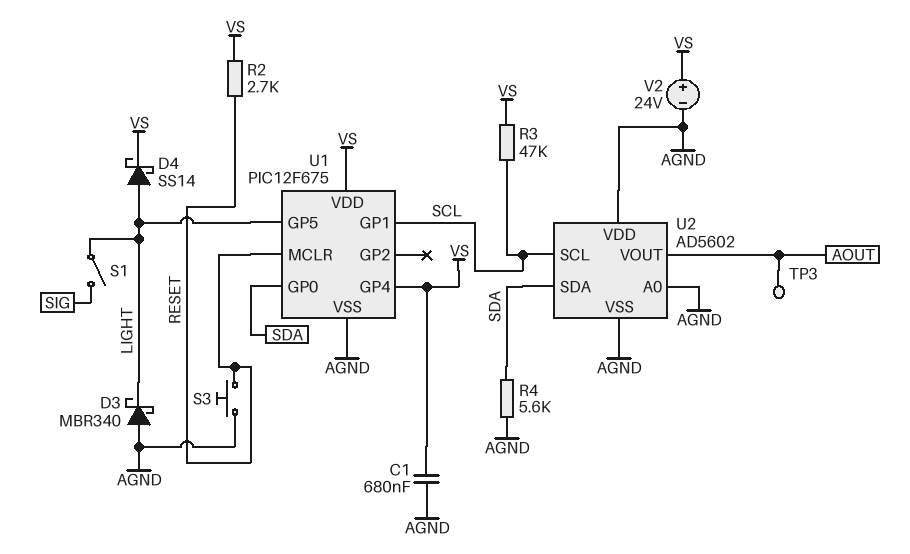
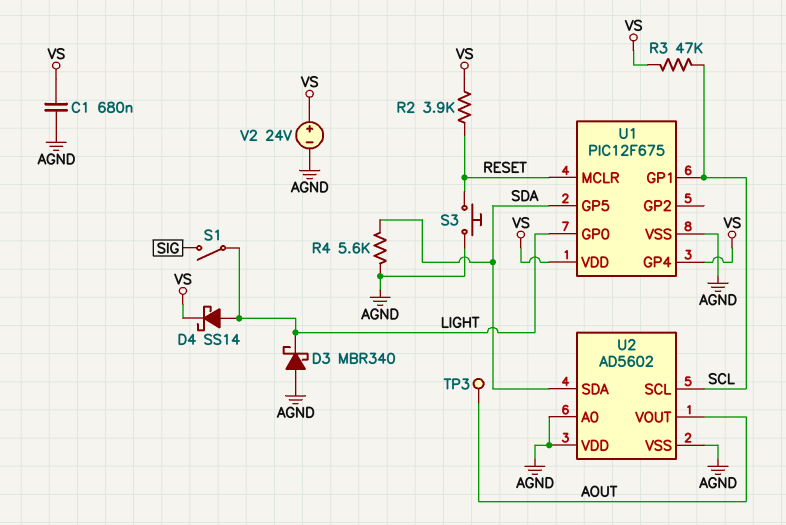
R2: 2.7k (RESET, VS) -> 3.9k (RESET, VS)
U1 pin GP0: SDA -> LIGHT
U1 pin GP5: LIGHT -> SDA

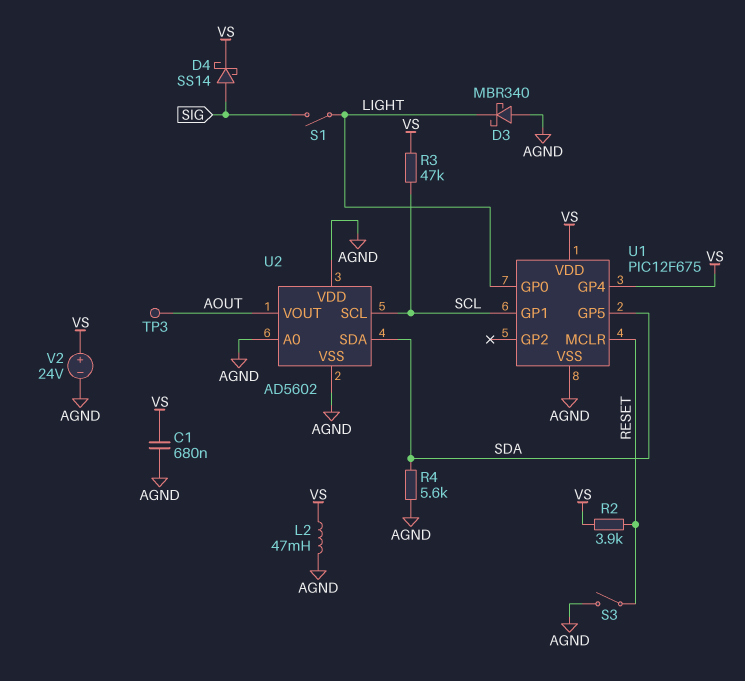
D4: schottky SS14 (A LIGHT, K VS) -> schottky SS14 (A SIG, K VS)
L2: none -> 47mH (AGND, VS)
S3: button (AGND, RESET) -> switch (AGND, RESET)

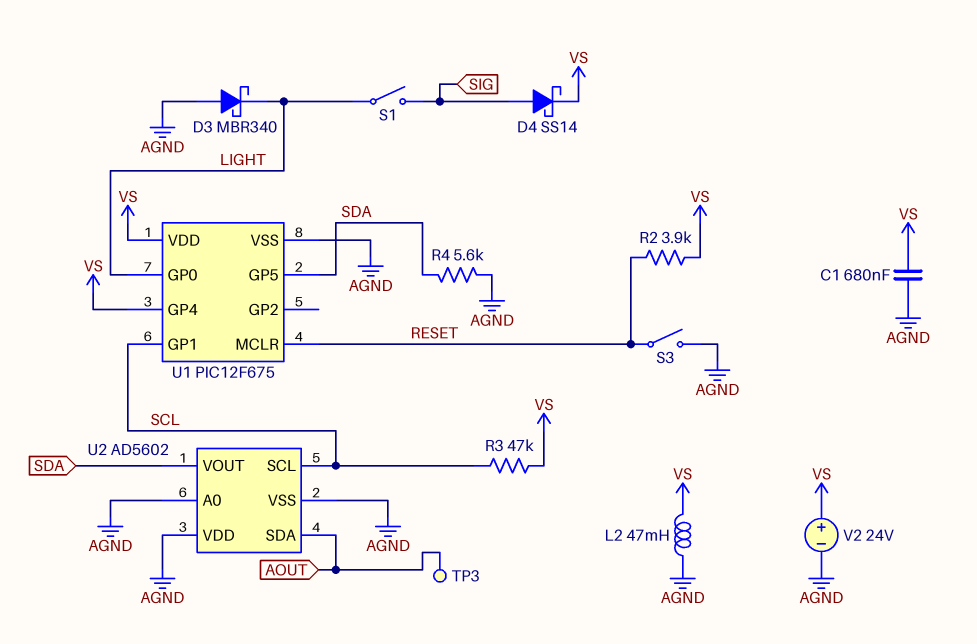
U2 pin SDA: SDA -> AOUT
U2 pin VOUT: AOUT -> SDA

